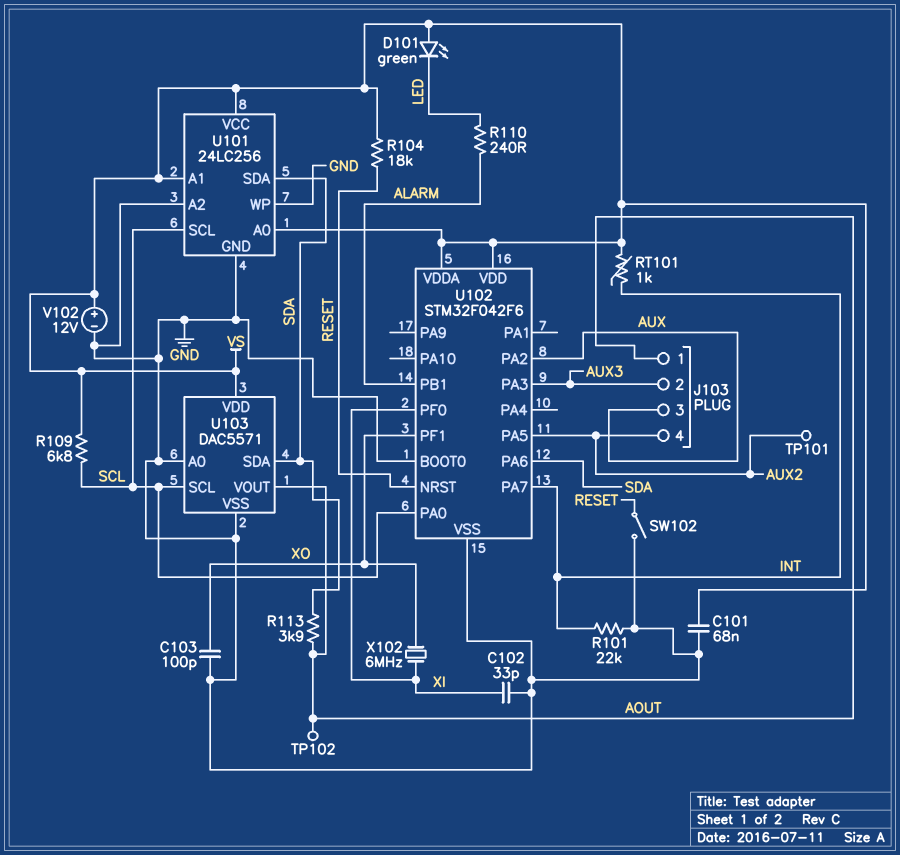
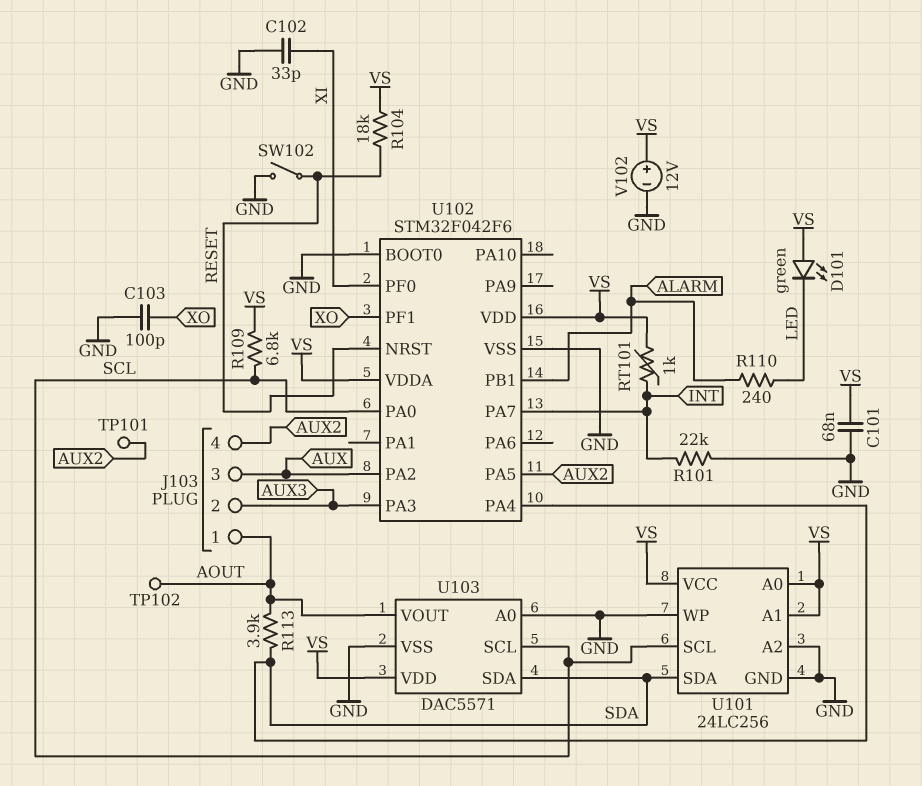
U102 pin PA4: none -> SDA
U102 pin PA6: SDA -> none
X102: 6MHz (XI, XO) -> none

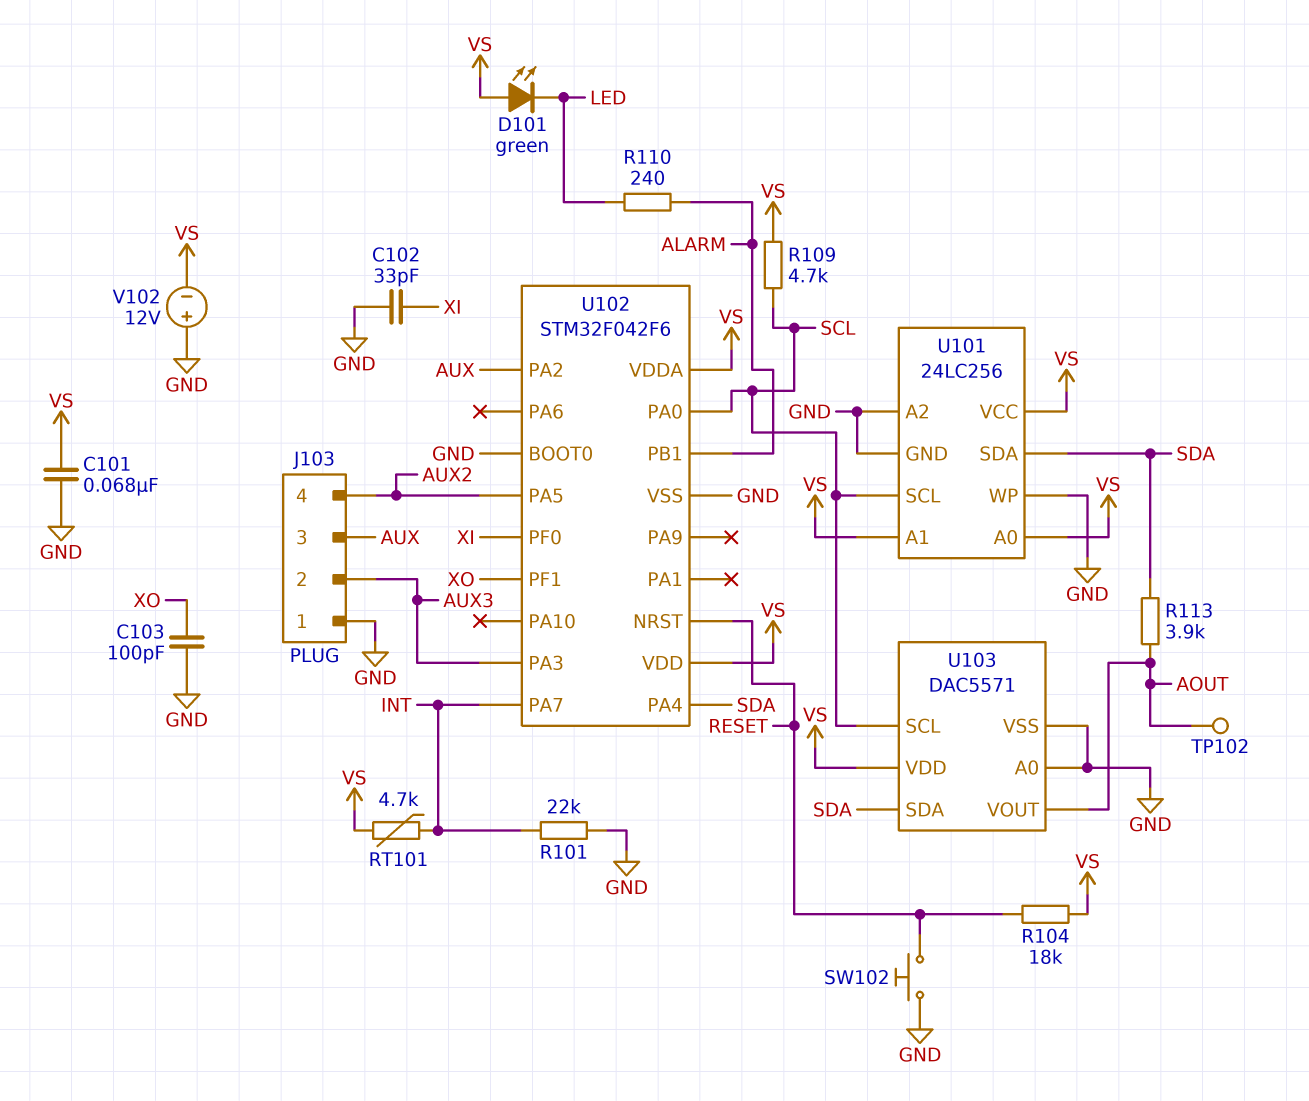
J103 pin 1: AOUT -> GND
R109: 6.8k (SCL, VS) -> 4.7k (SCL, VS)
RT101: 1k (INT, VS) -> 4.7k (INT, VS)
SW102: switch (GND, RESET) -> button (GND, RESET)
TP101: test point (AUX2) -> none
V102: 12V (plus VS, minus GND) -> 12V (plus GND, minus VS)

